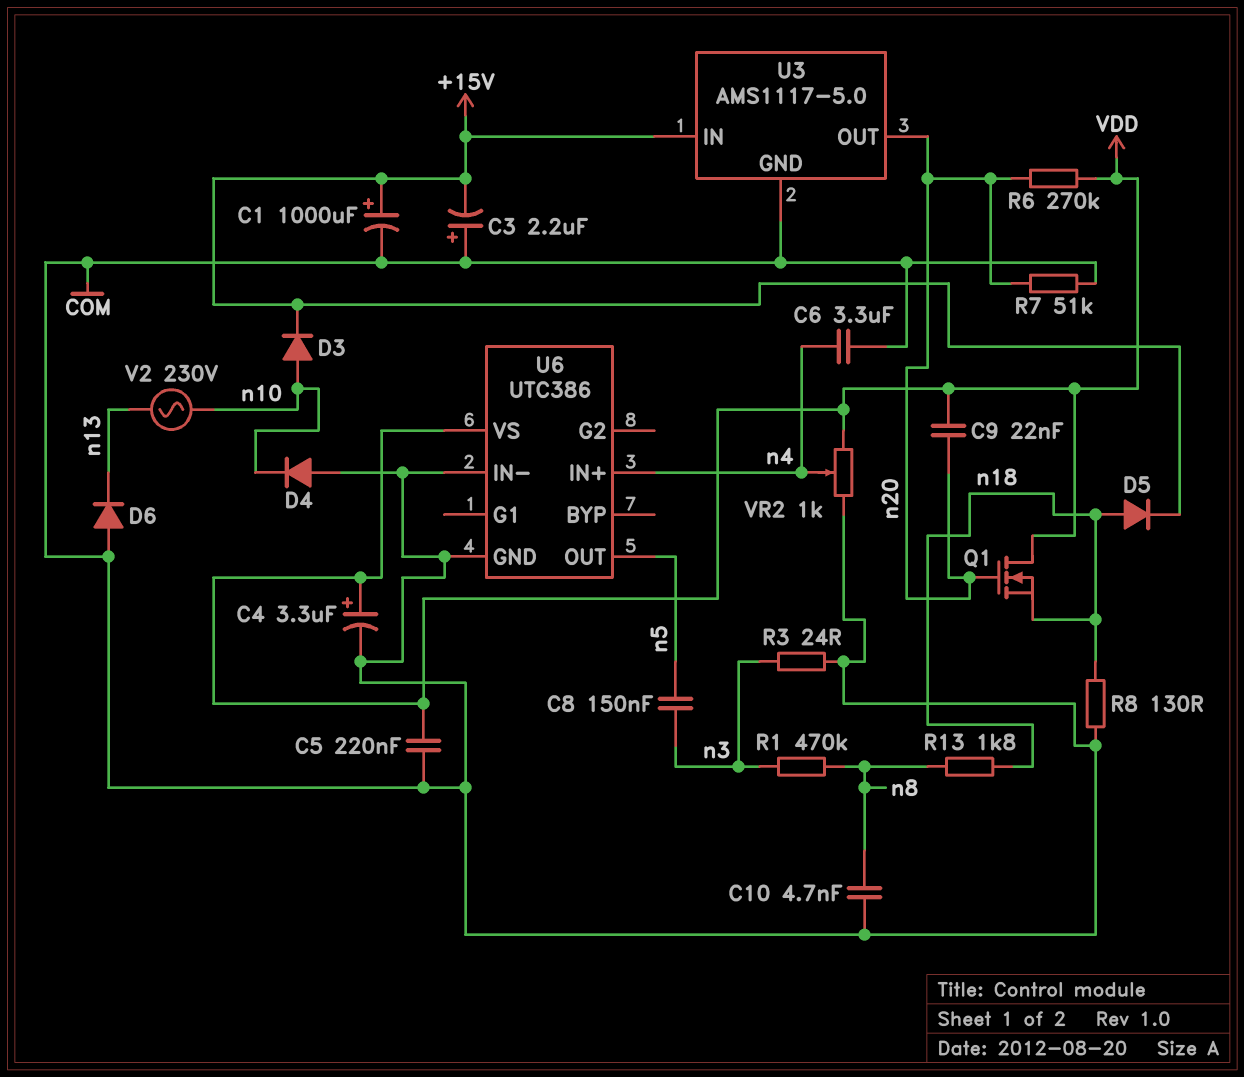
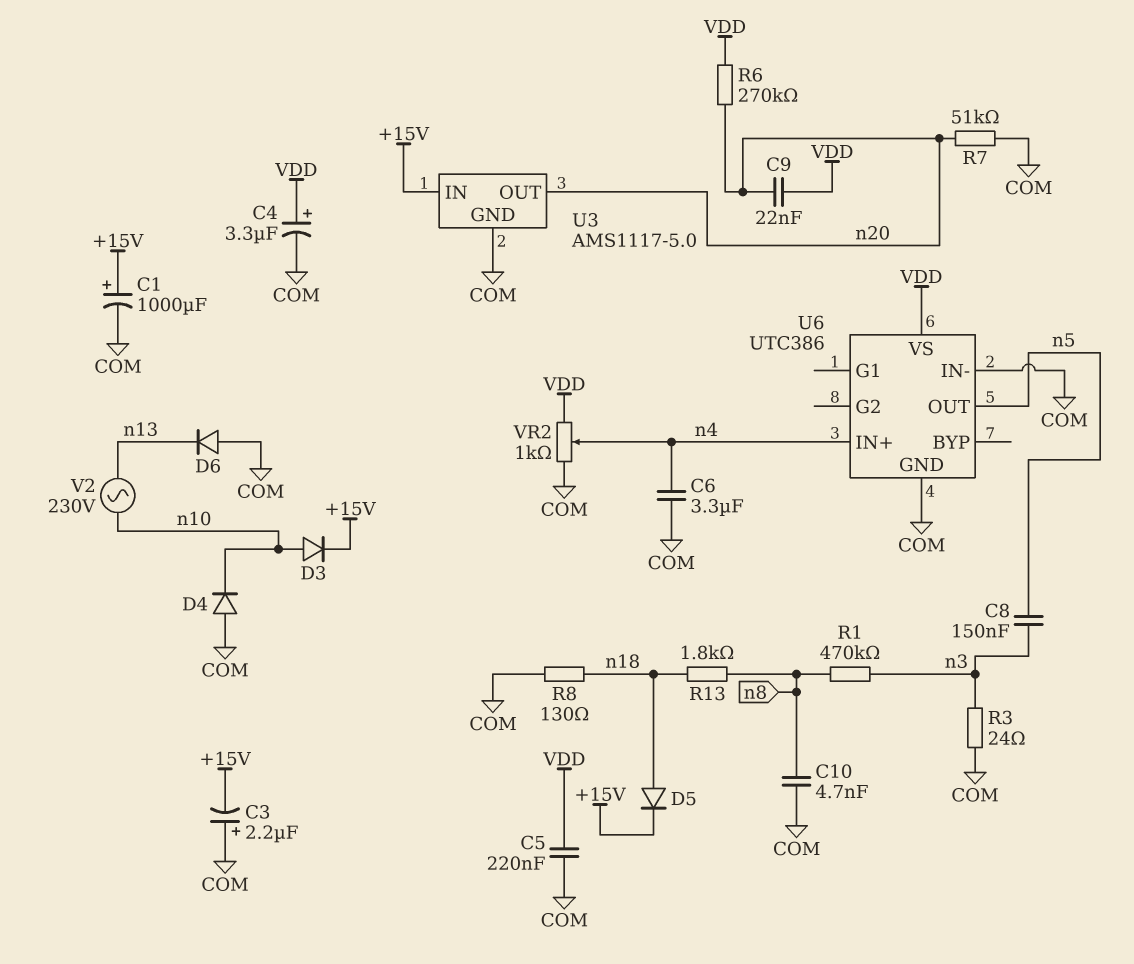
Q1: NMOS (G n20, D VDD, S n18) -> none

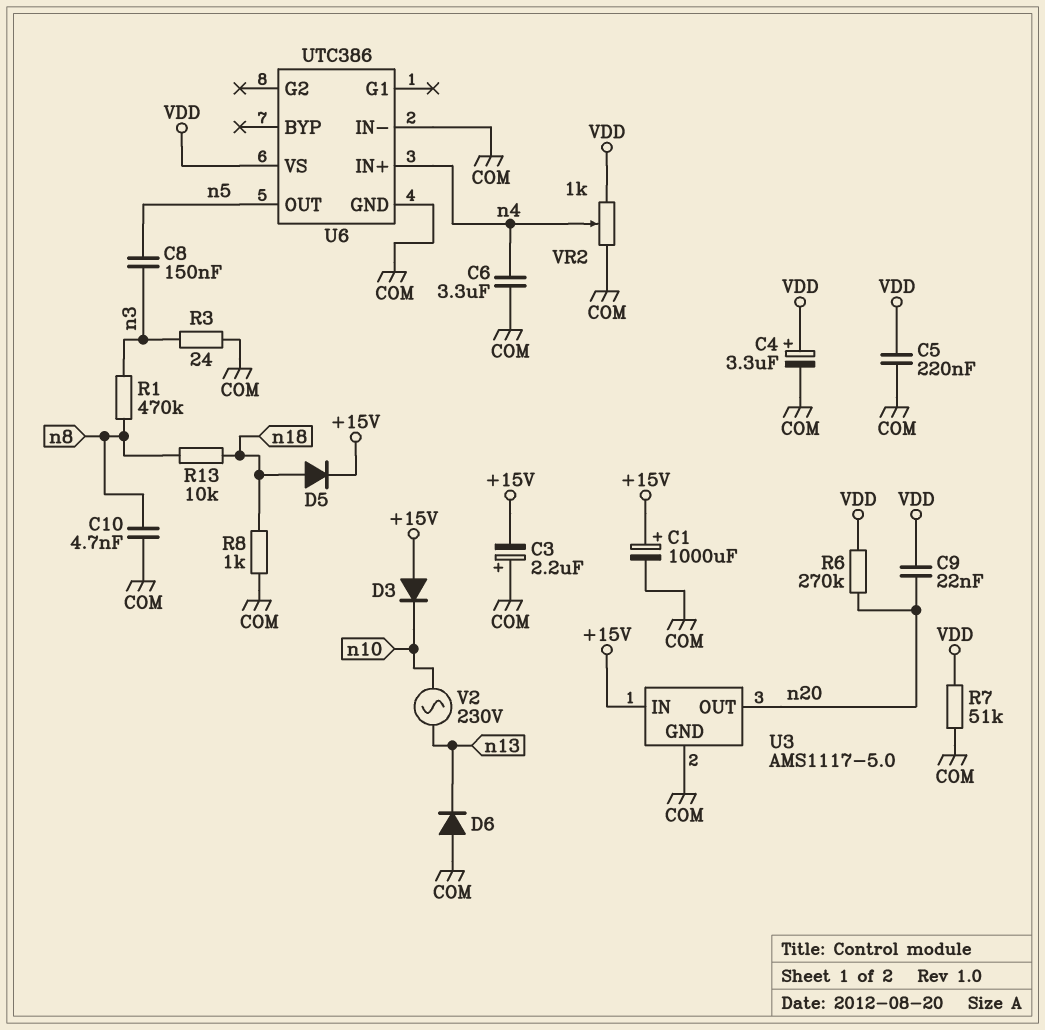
D3: diode (A n10, K +15V) -> diode (A +15V, K n10)
D4: diode (A COM, K n10) -> none
R7: 51k (COM, n20) -> 51k (COM, VDD)
R8: 130 (COM, n18) -> 1k (COM, n18)
R13: 1.8k (n8, n18) -> 10k (n8, n18)

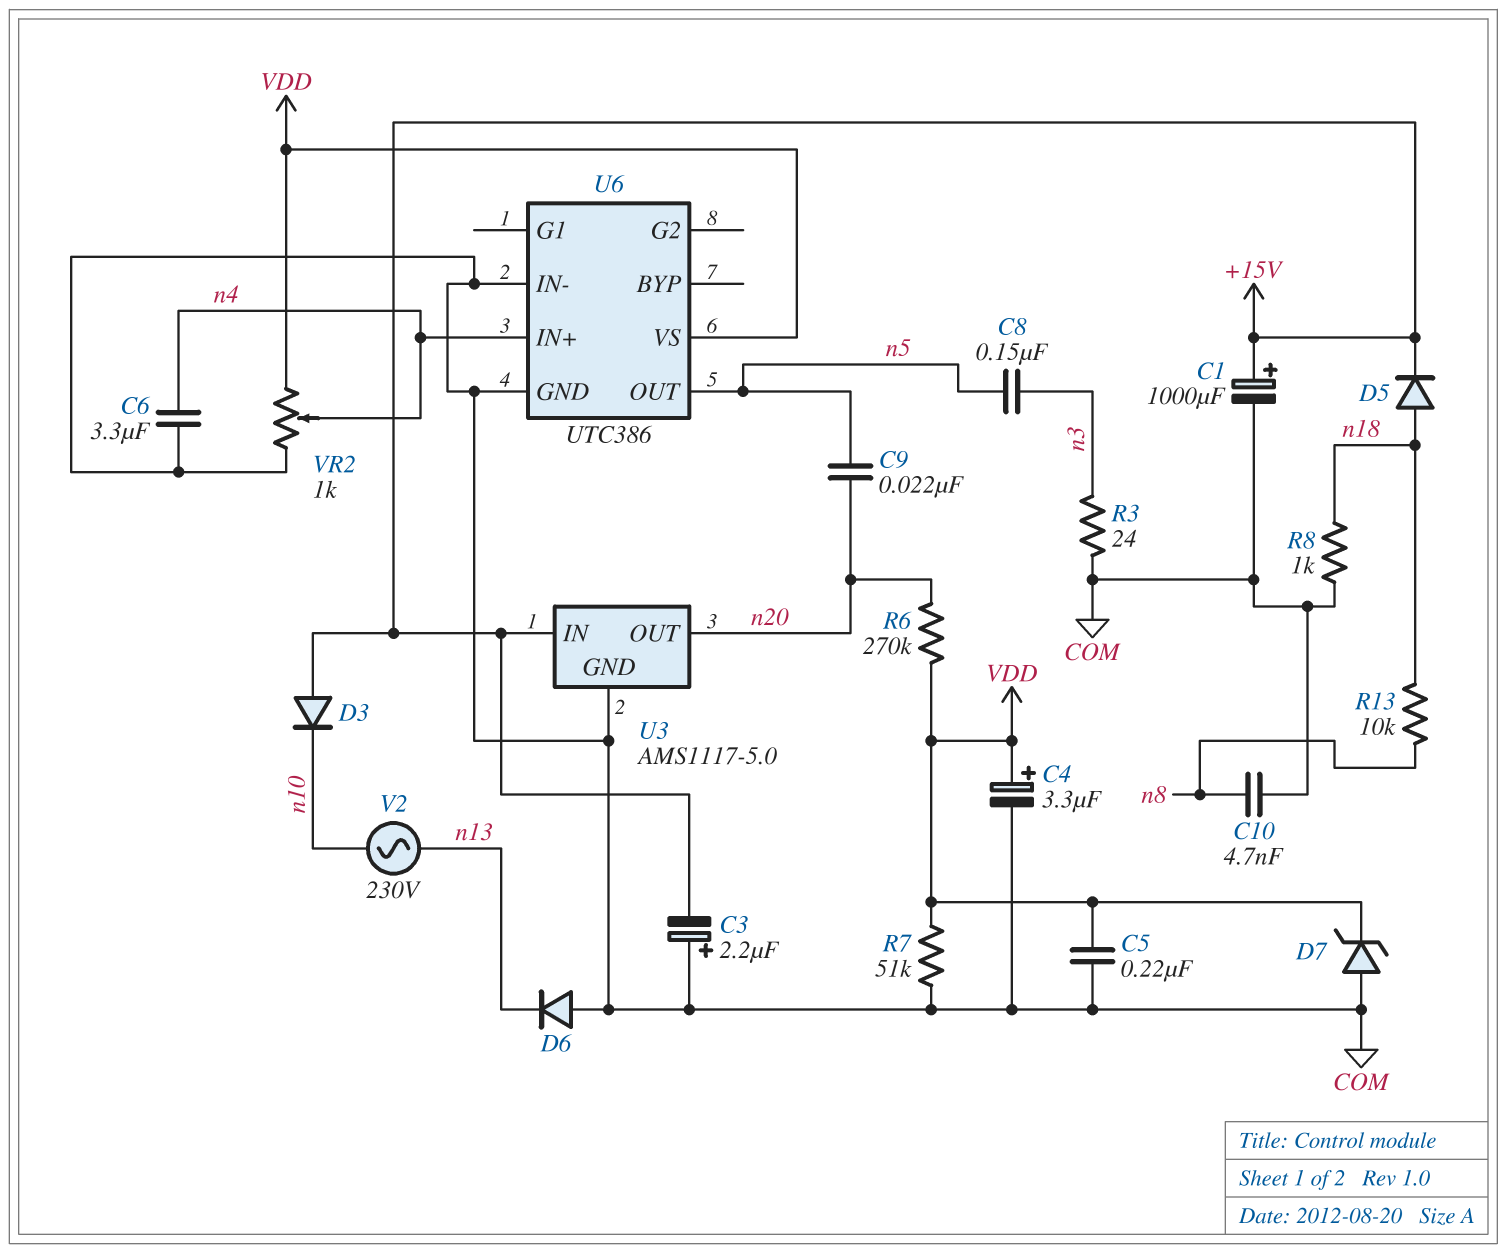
C9: 22nF (VDD, n20) -> 22nF (n5, n20)
D7: none -> zener (A COM, K VDD)
R1: 470k (n3, n8) -> none

